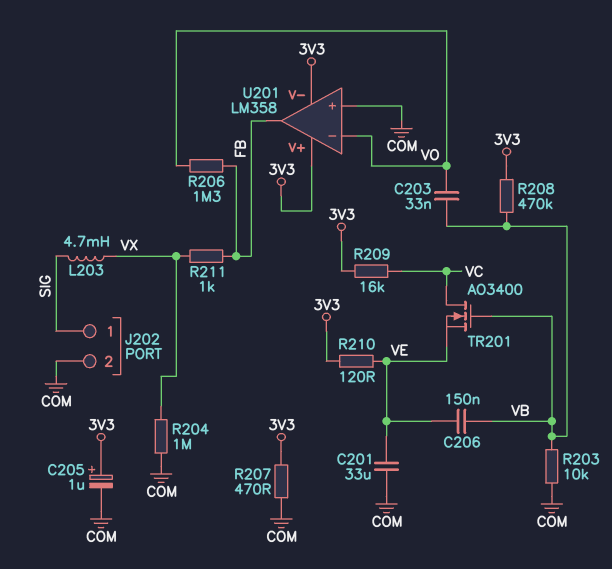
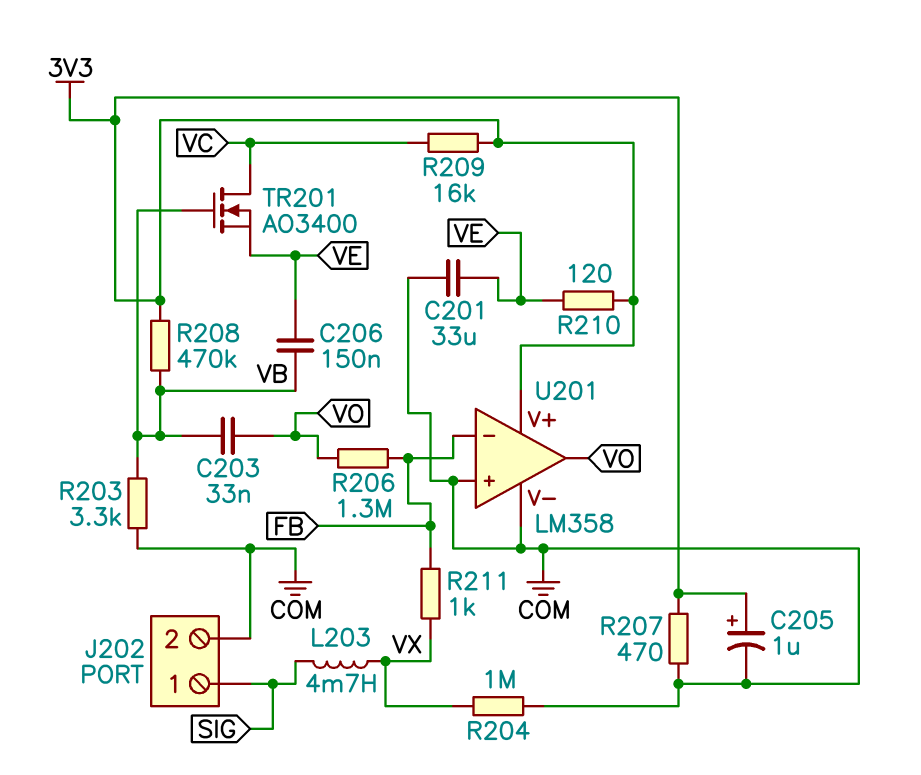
R203: 10k (COM, VB) -> 3.3k (COM, VB)
U201 pin V-: 3V3 -> COM
U201 pin in-: VO -> FB
U201 pin out: FB -> VO

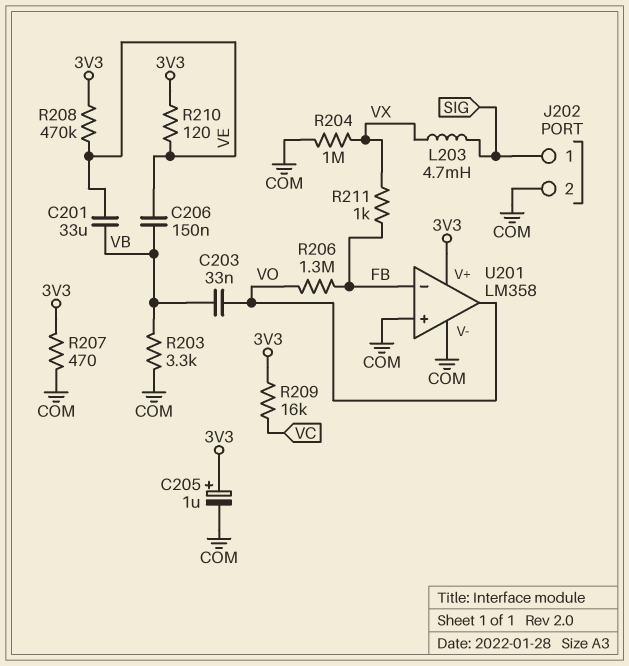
C201: 33uF (COM, VE) -> 33uF (VB, VE)
R208: 470k (3V3, VB) -> 470k (3V3, VE)
TR201: NMOS AO3400 (G VB, D VC, S VE) -> none

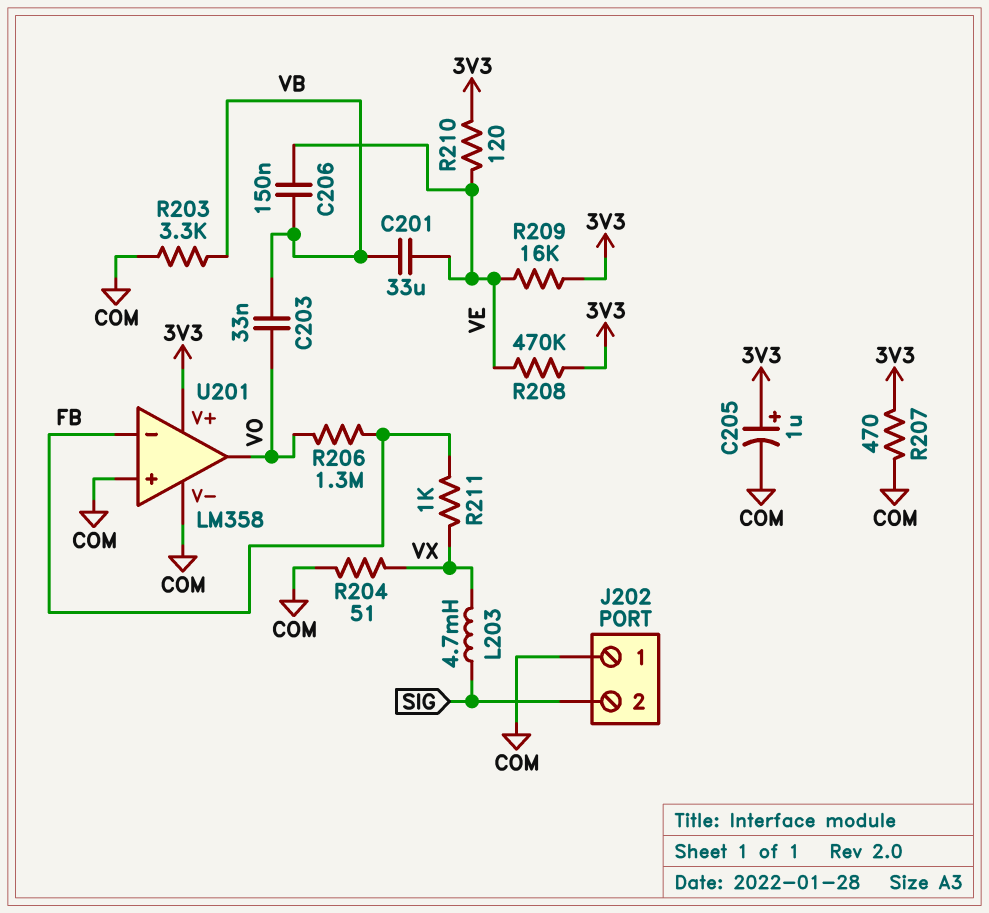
J202 pin 1: SIG -> COM
J202 pin 2: COM -> SIG
R204: 1M (COM, VX) -> 51 (COM, VX)
R209: 16k (3V3, VC) -> 16k (3V3, VE)

